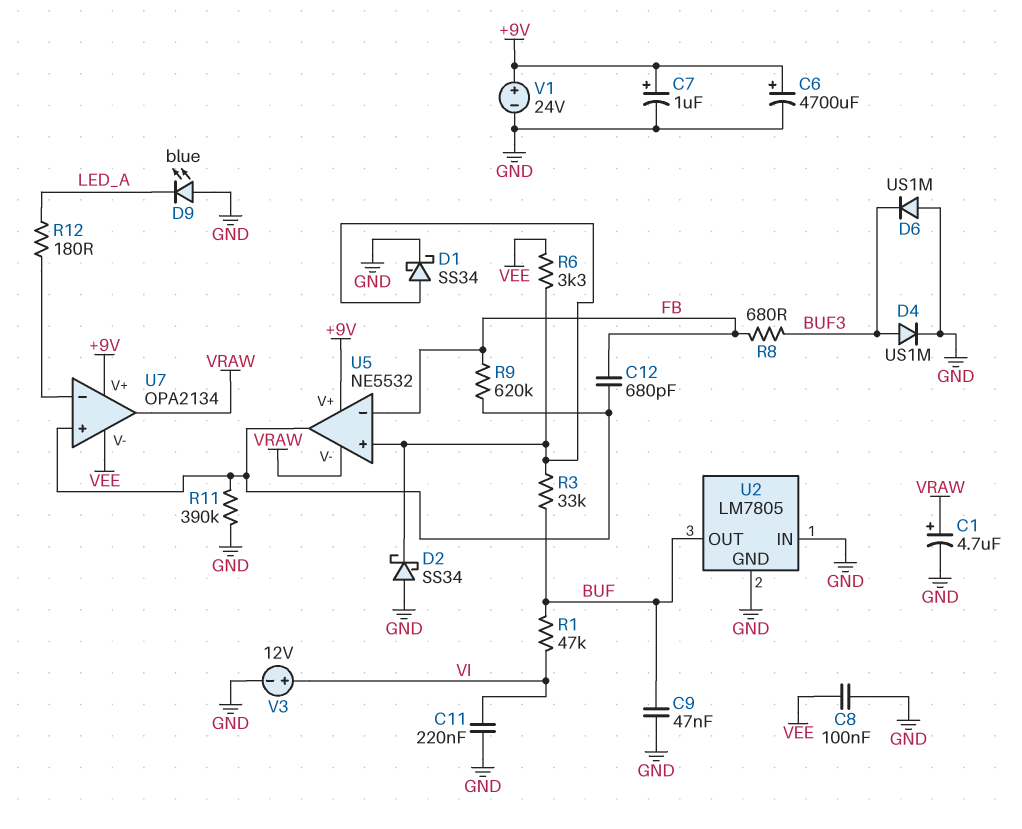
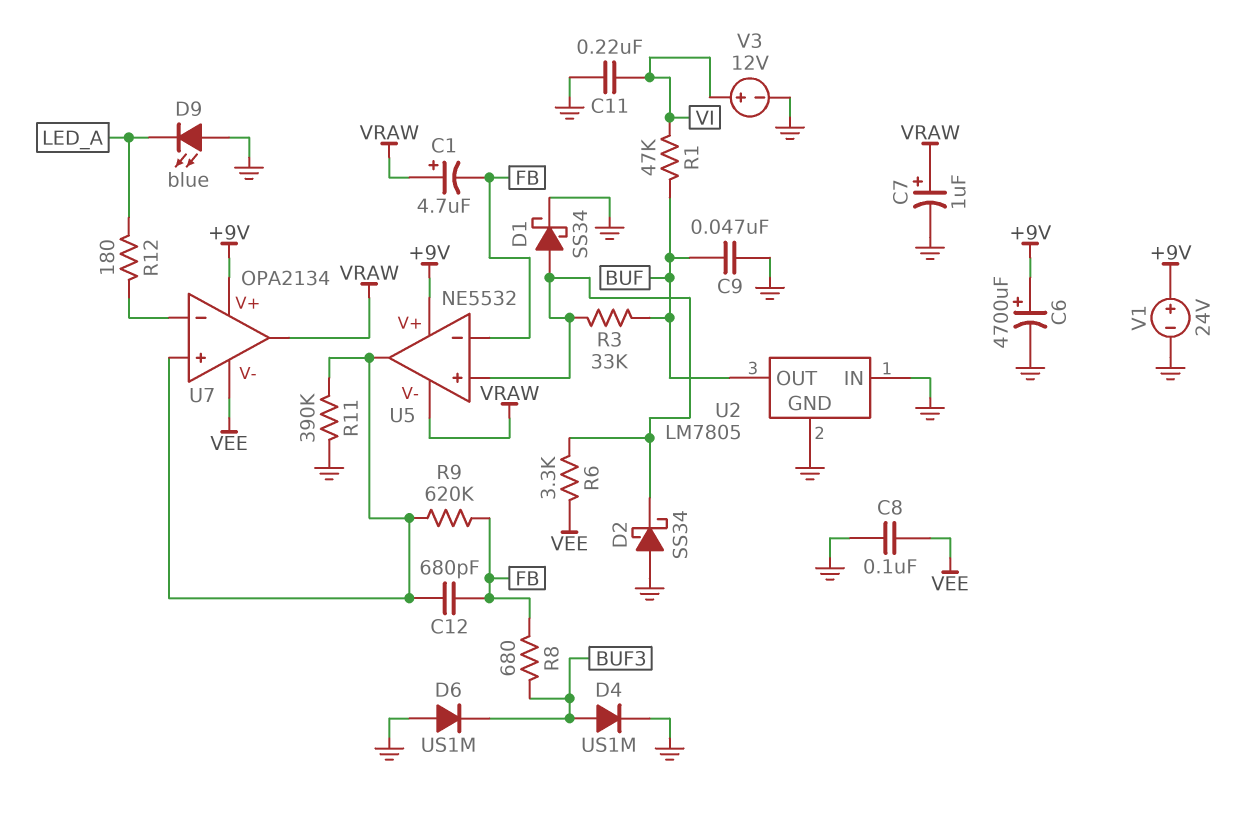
C1: 4.7uF (plus VRAW, minus GND) -> 4.7uF (plus VRAW, minus FB)
C7: 1uF (plus +9V, minus GND) -> 1uF (plus VRAW, minus GND)

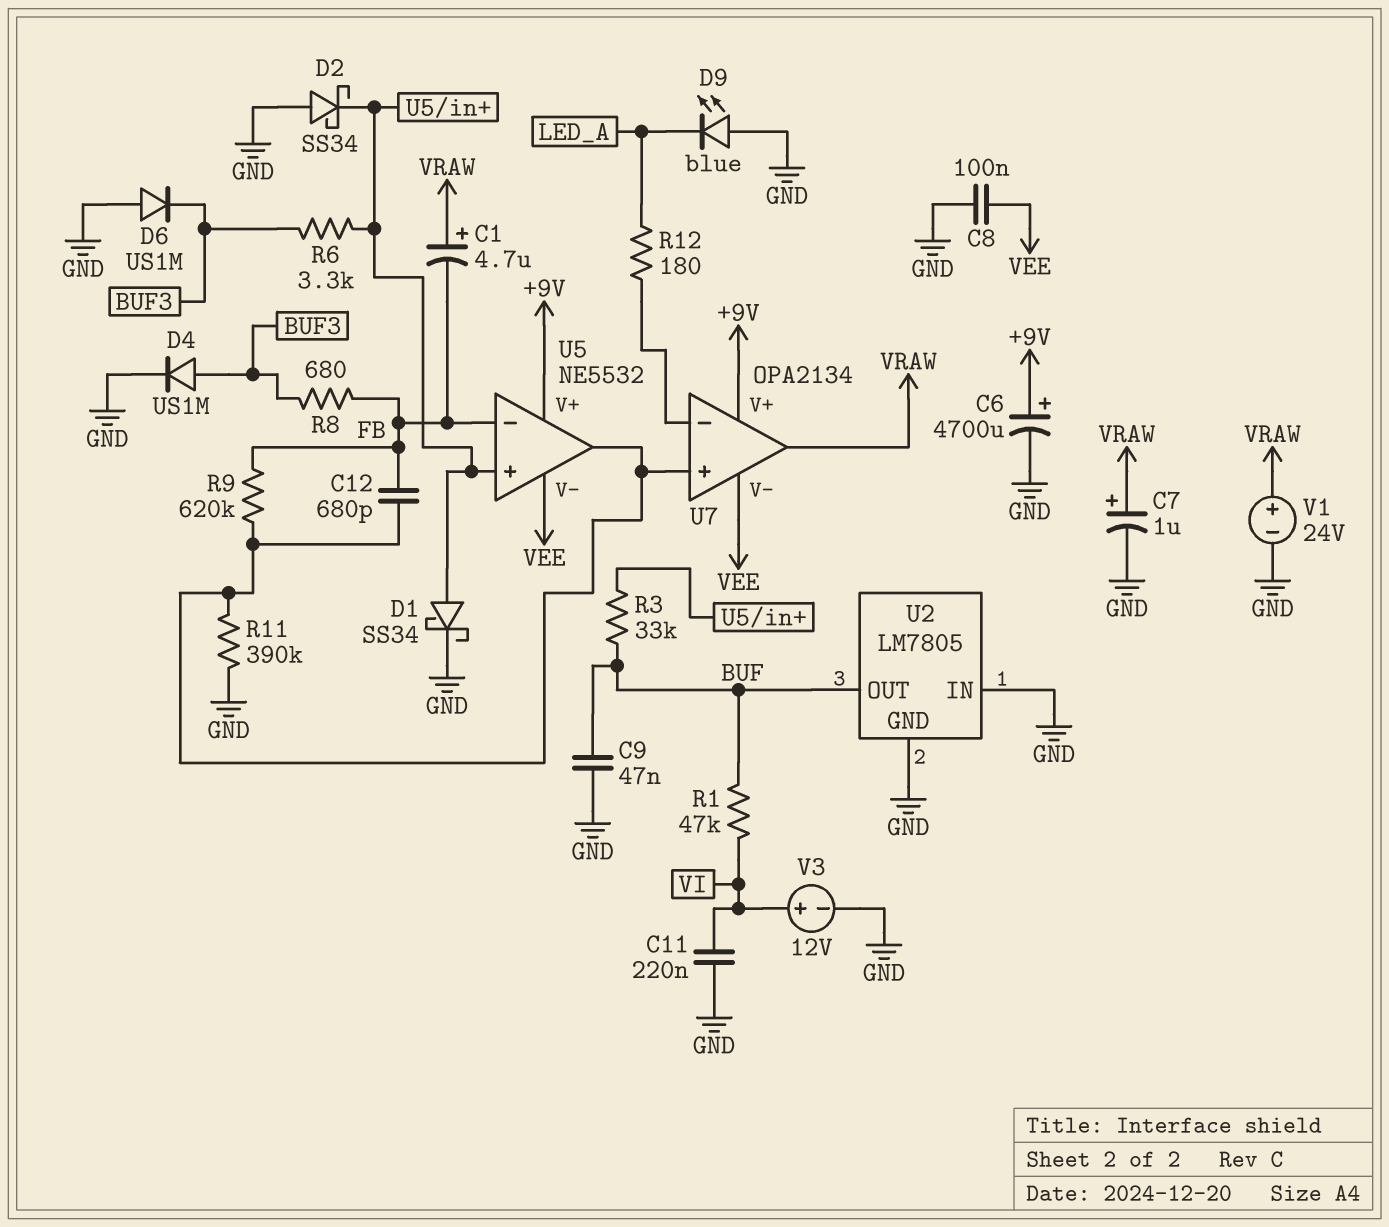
R6: 3.3k (U5/in+, VEE) -> 3.3k (BUF3, U5/in+)
U5 pin V-: VRAW -> VEE
V1: 24V (plus +9V, minus GND) -> 24V (plus VRAW, minus GND)

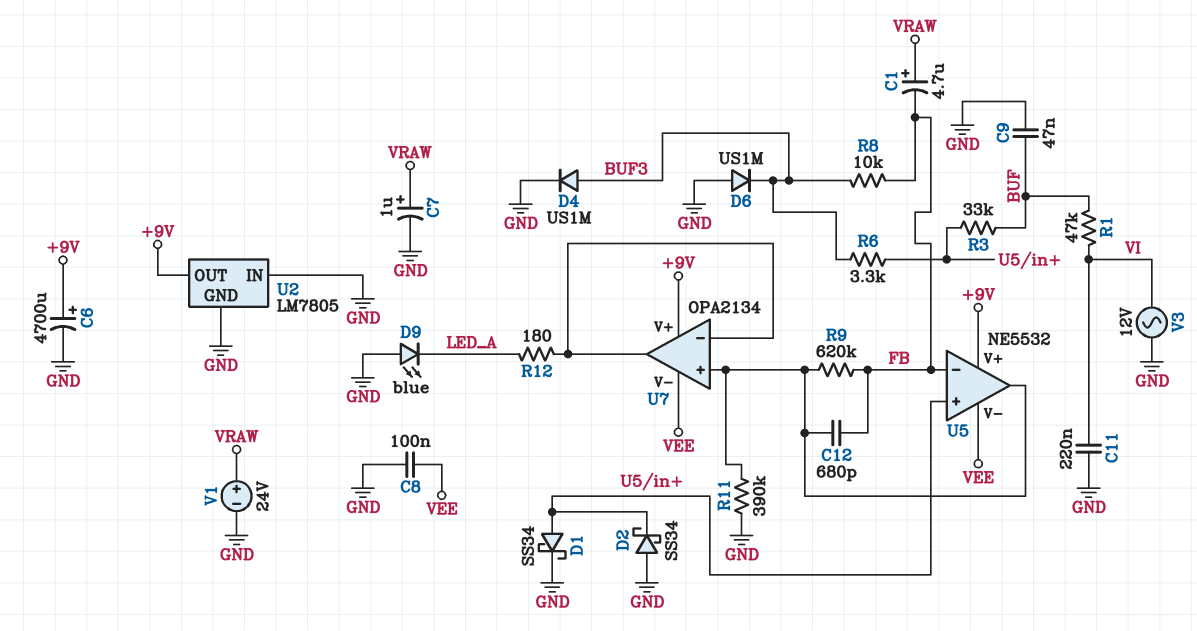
R8: 680 (BUF3, FB) -> 10k (BUF3, FB)
U2 pin OUT: BUF -> +9V
U7 pin out: VRAW -> U7/in-
V3: 12V (plus VI, minus GND) -> AC 12V (GND, VI)

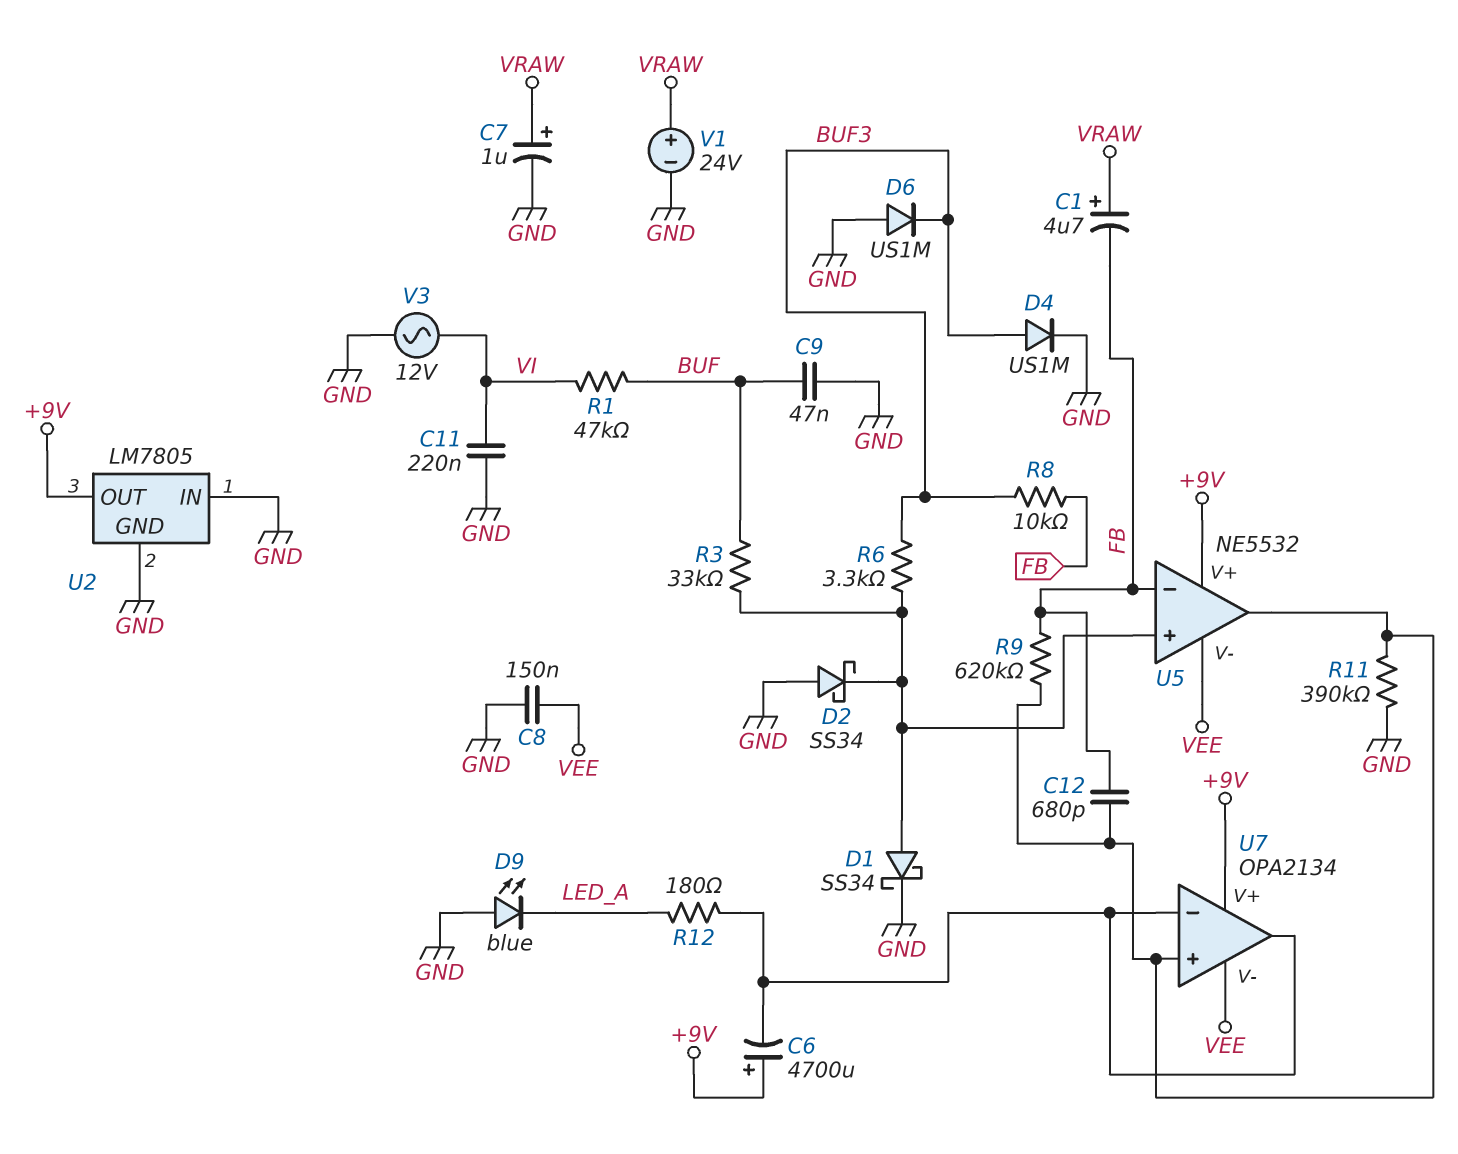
C6: 4700uF (plus +9V, minus GND) -> 4700uF (plus +9V, minus U7/in-)
C8: 100nF (GND, VEE) -> 150nF (GND, VEE)

